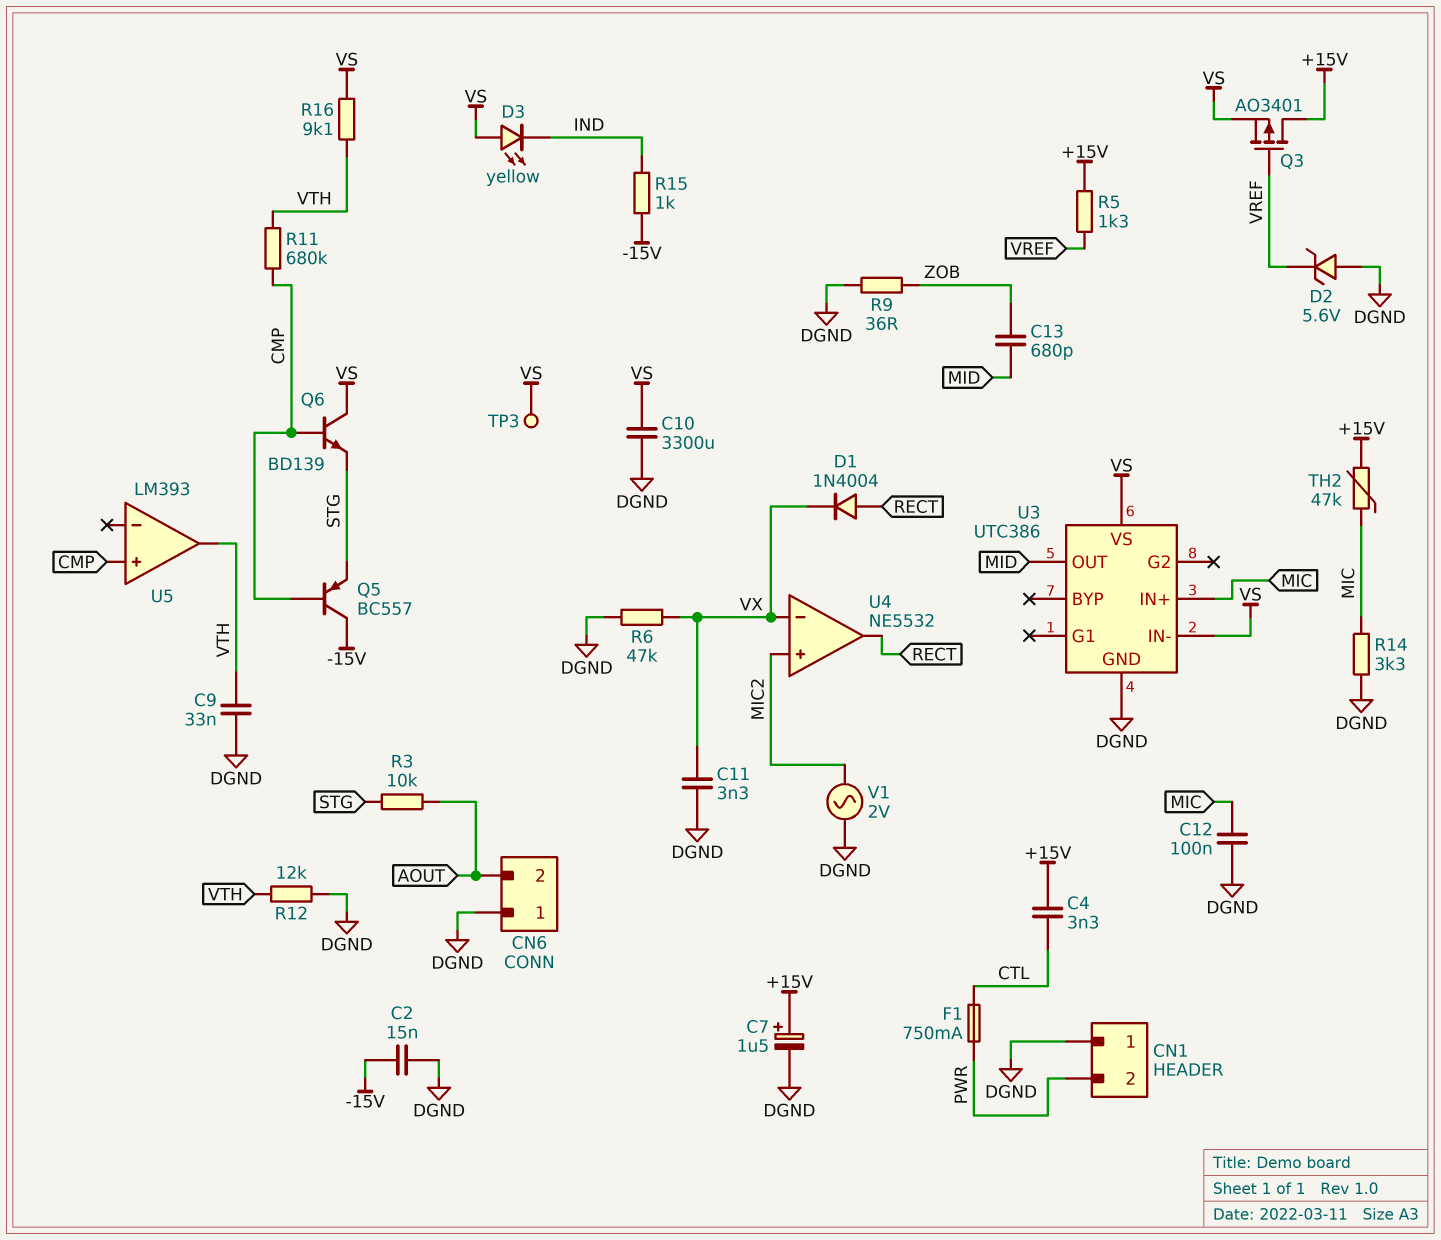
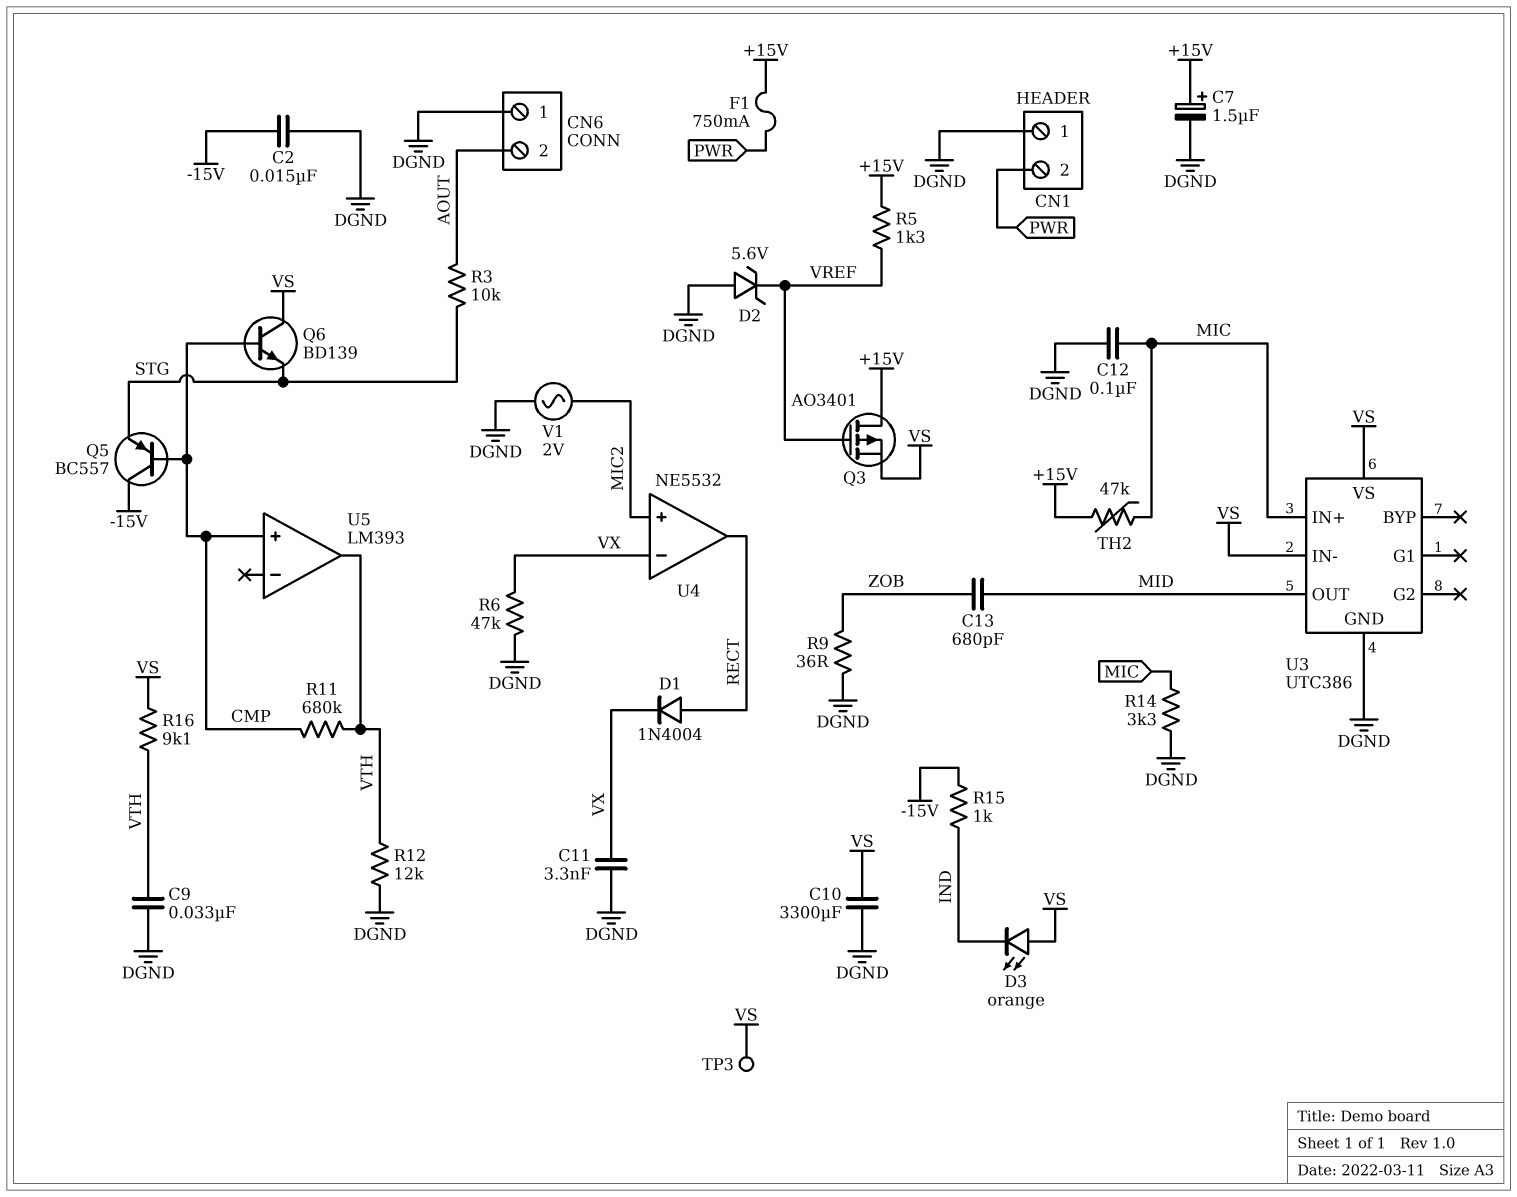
C4: 3.3nF (+15V, CTL) -> none
D3: LED yellow (A VS, K IND) -> LED orange (A VS, K IND)
F1: 750mA (CTL, PWR) -> 750mA (+15V, PWR)

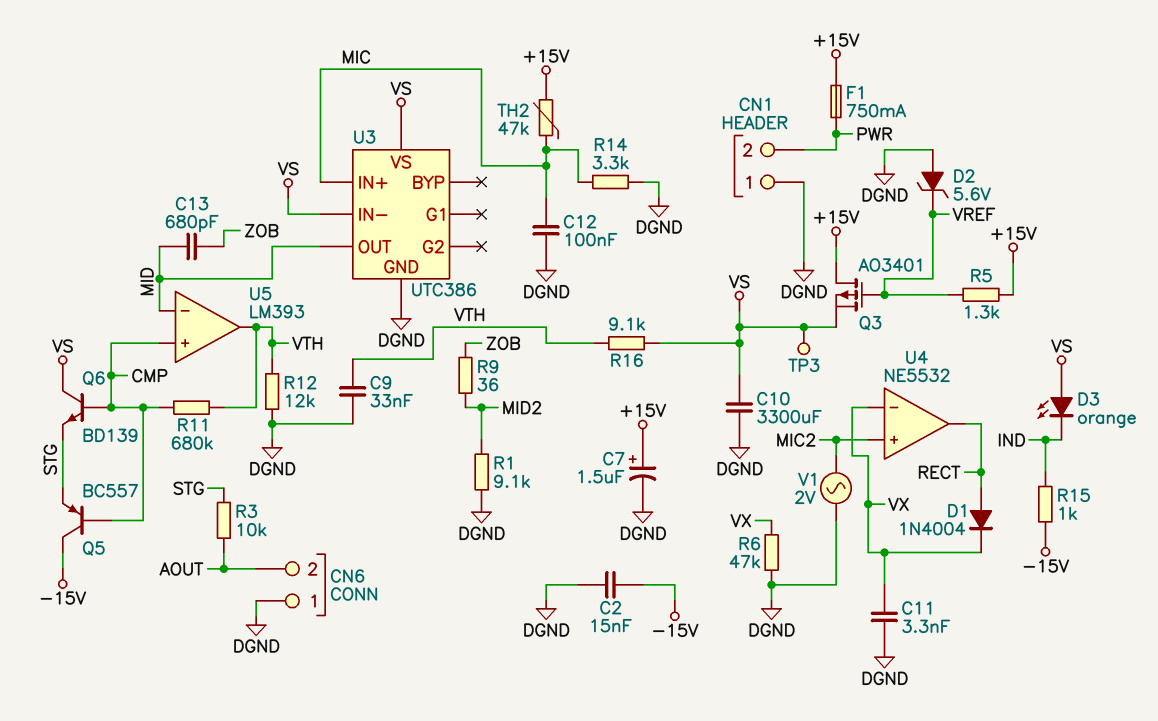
R1: none -> 9.1k (DGND, MID2)
R9: 36 (DGND, ZOB) -> 36 (MID2, ZOB)
U5 pin in-: none -> MID

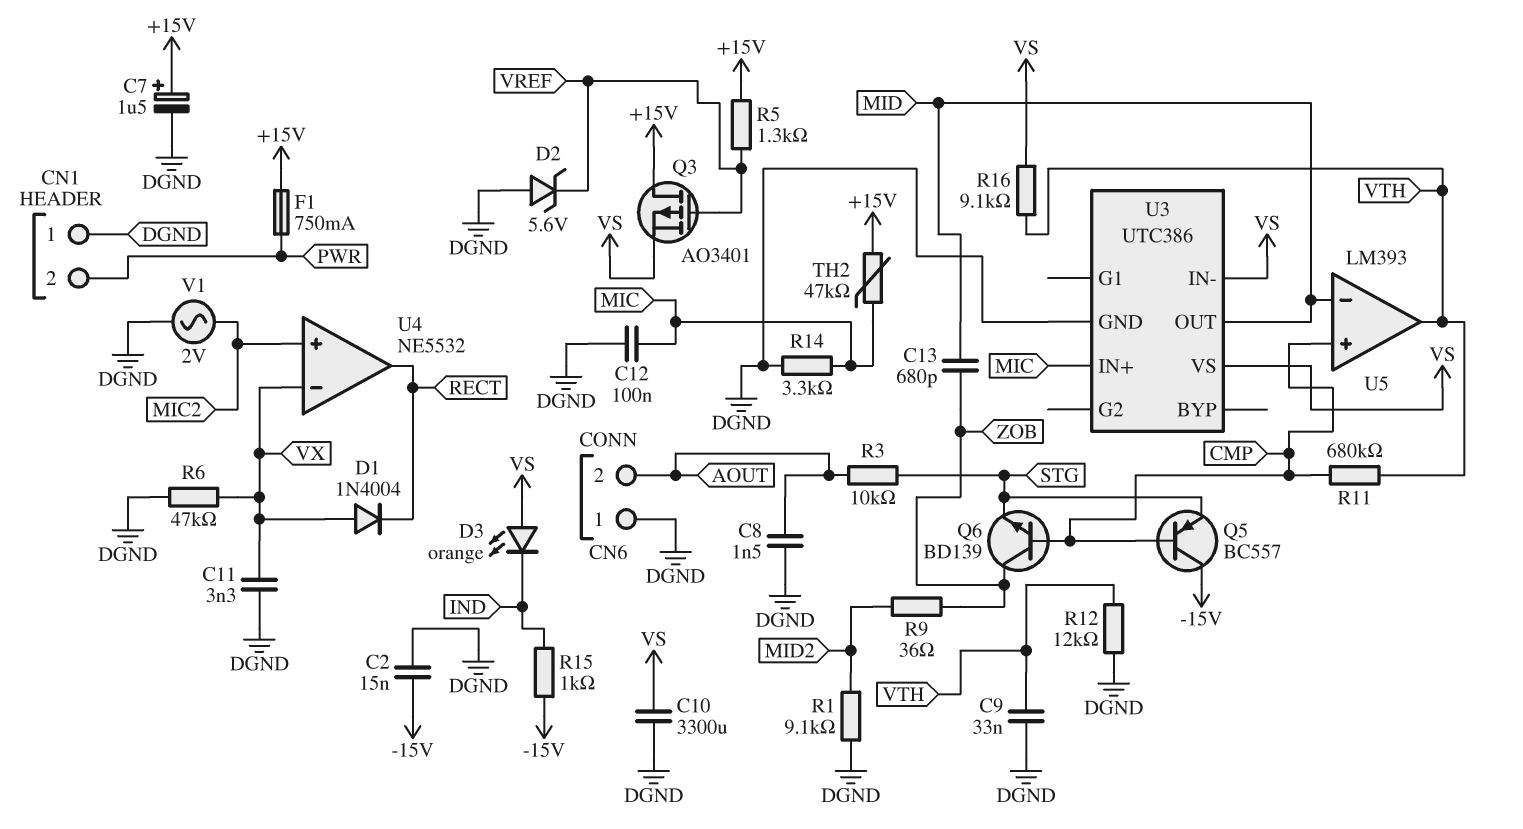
C8: none -> 1.5nF (AOUT, DGND)
D1: diode 1N4004 (A RECT, K VX) -> diode 1N4004 (A VX, K RECT)
Q6: NPN BD139 (B CMP, C VS, E STG) -> NPN BD139 (B CMP, C ZOB, E STG)
TP3: test point (VS) -> none

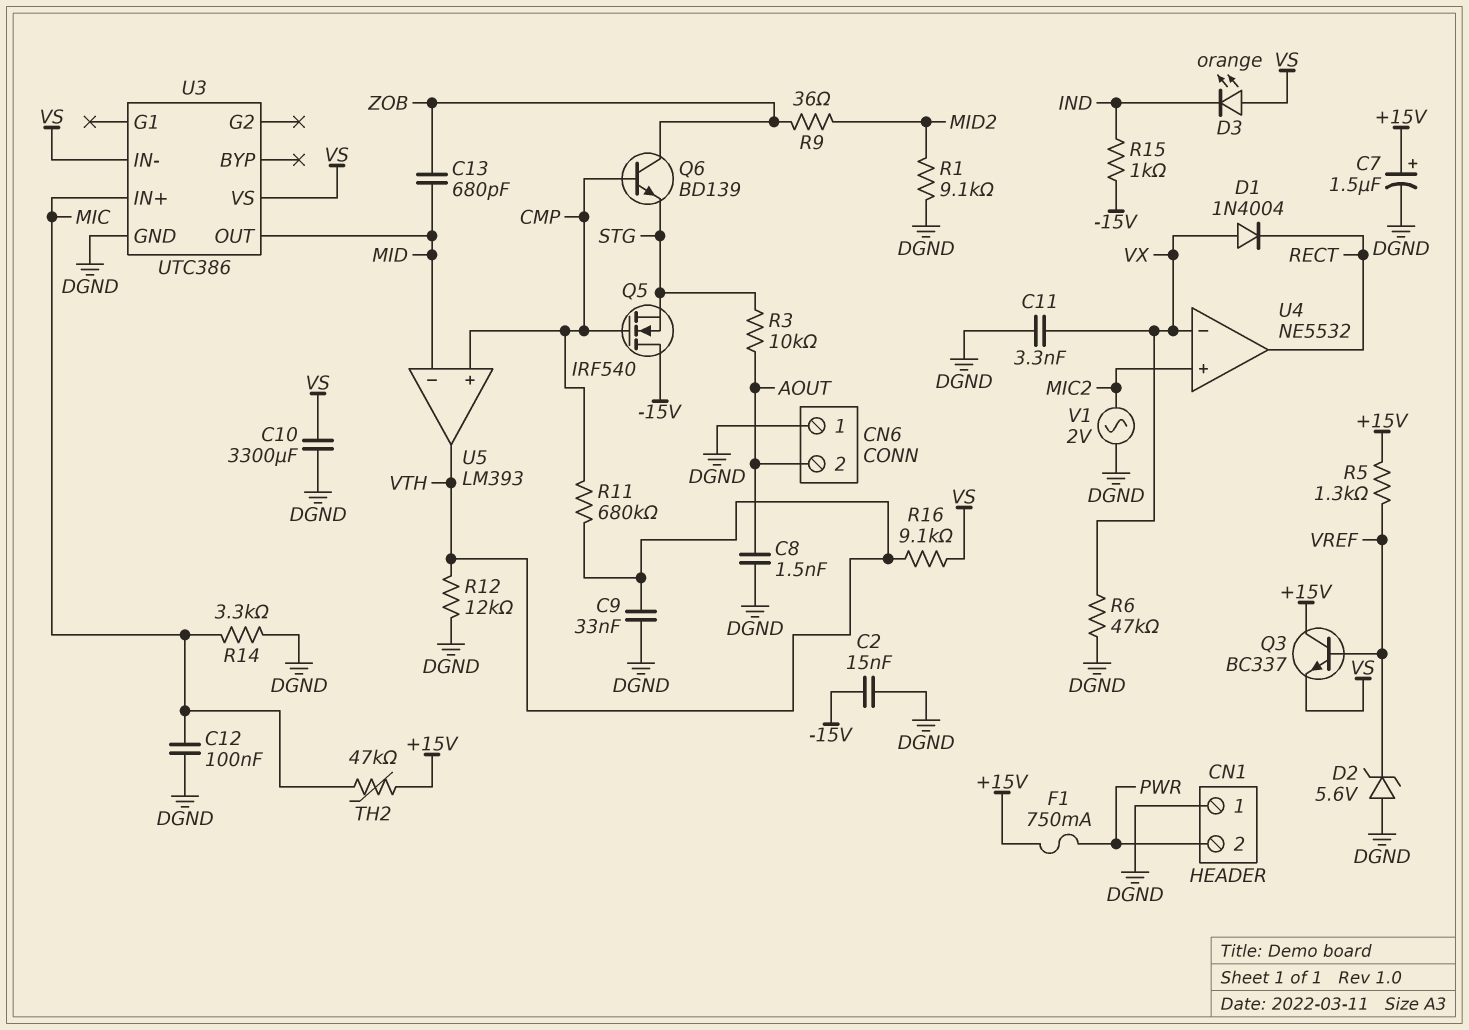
Q3: PMOS AO3401 (G VREF, D +15V, S VS) -> NPN BC337 (B VREF, C +15V, E VS)
Q5: PNP BC557 (B CMP, C -15V, E STG) -> NMOS IRF540 (G CMP, D -15V, S STG)

